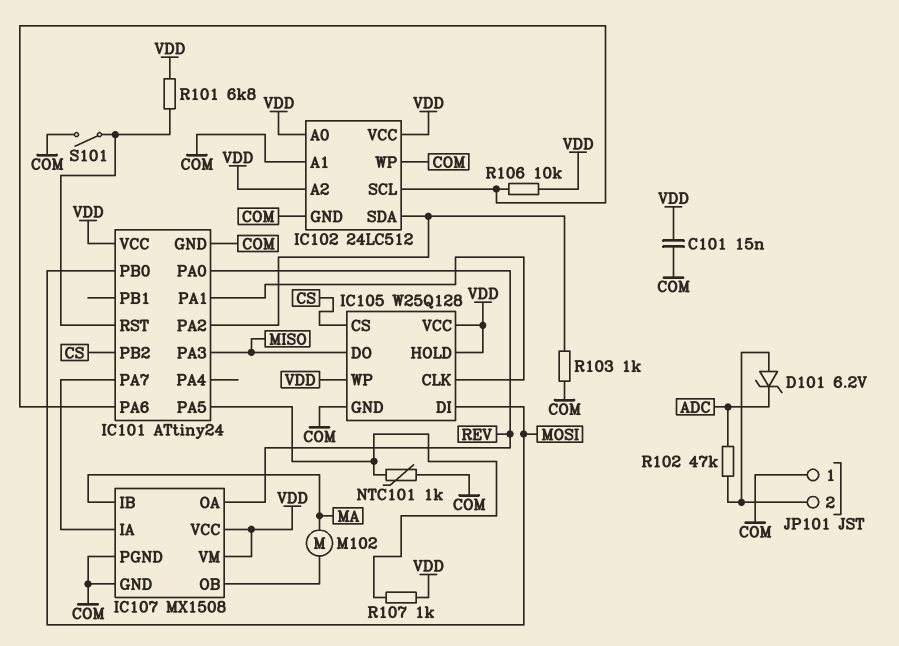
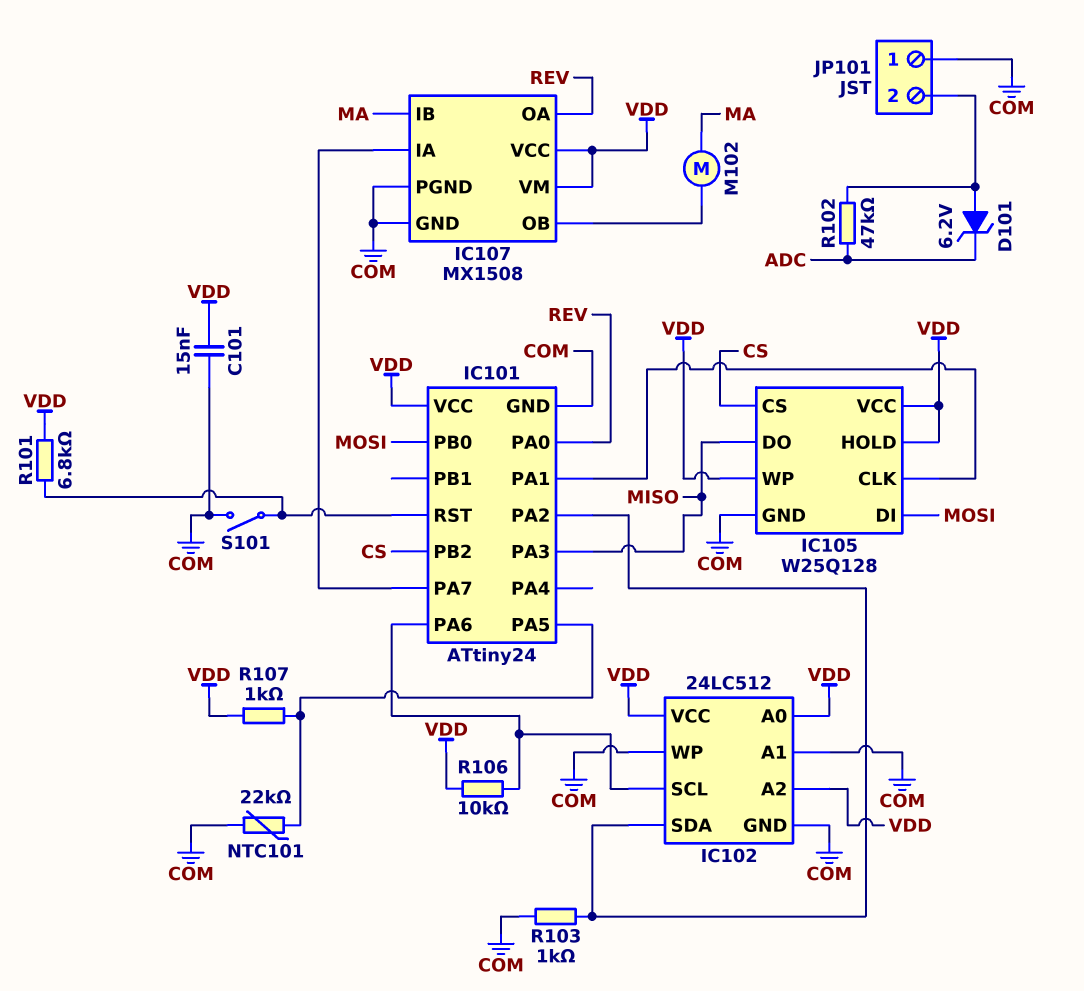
NTC101: 1k (COM, IC101/PA5) -> 22k (COM, IC101/PA5)

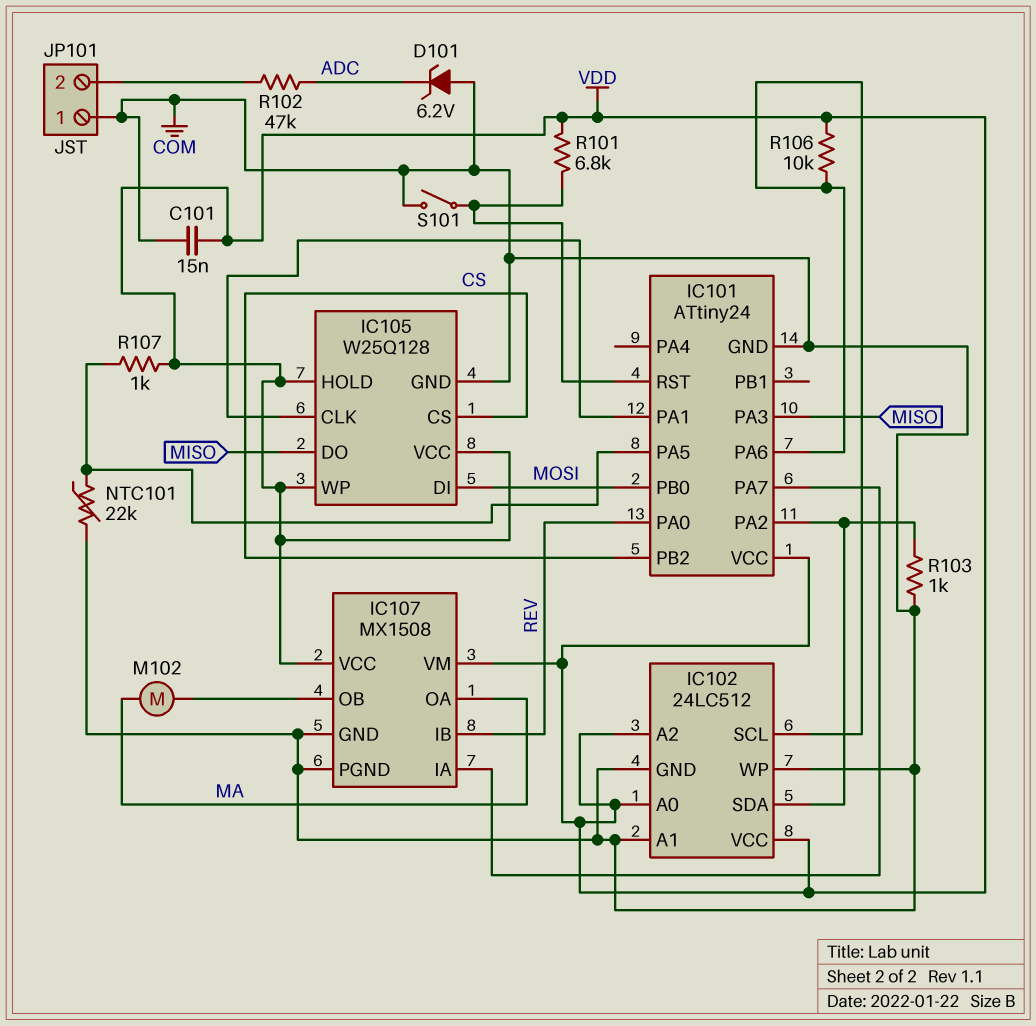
D101: zener 6.2V (A JP101/2, K ADC) -> zener 6.2V (A COM, K ADC)
IC107 pin IB: MA -> REV
IC107 pin OA: REV -> MA

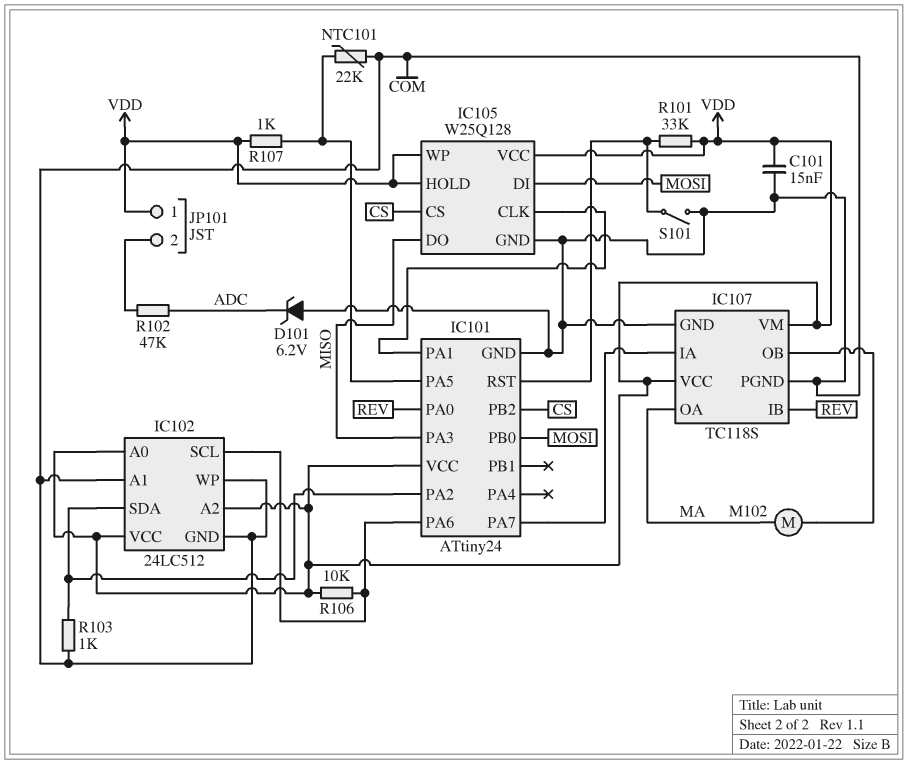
IC107: MX1508 -> TC118S
JP101 pin 1: COM -> VDD
R101: 6.8k (IC101/RST, VDD) -> 33k (IC101/RST, VDD)

